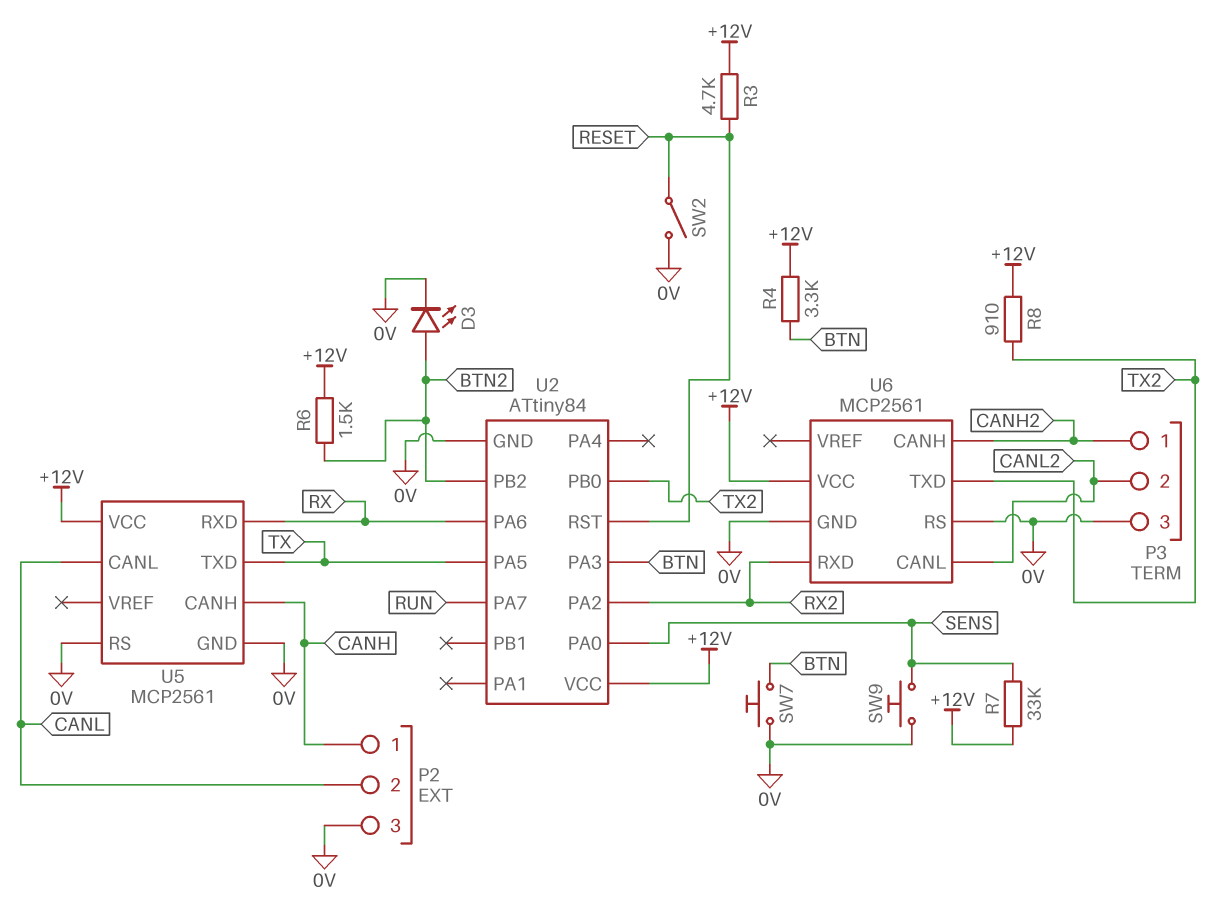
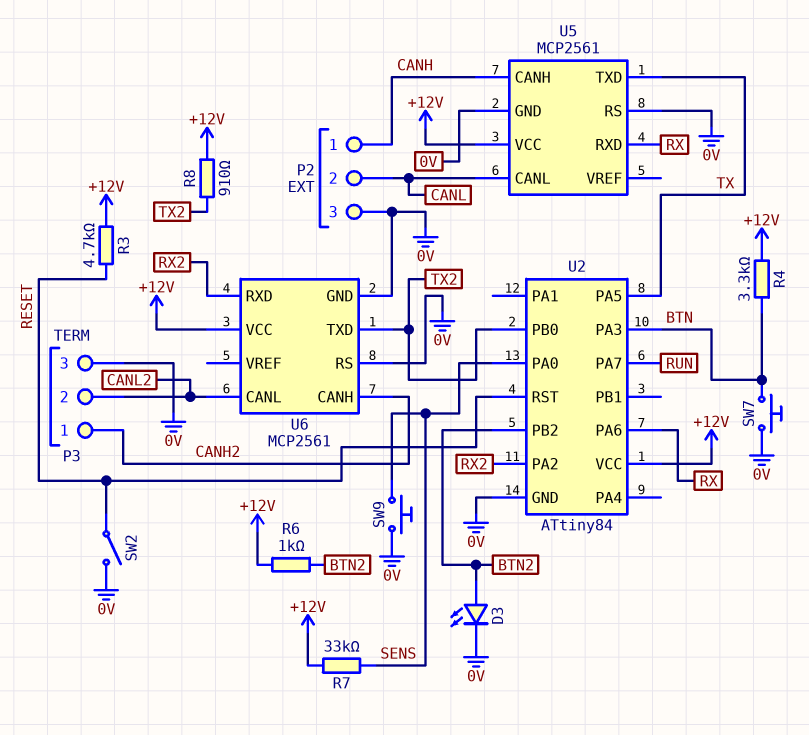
R6: 1.5k (+12V, BTN2) -> 1k (+12V, BTN2)

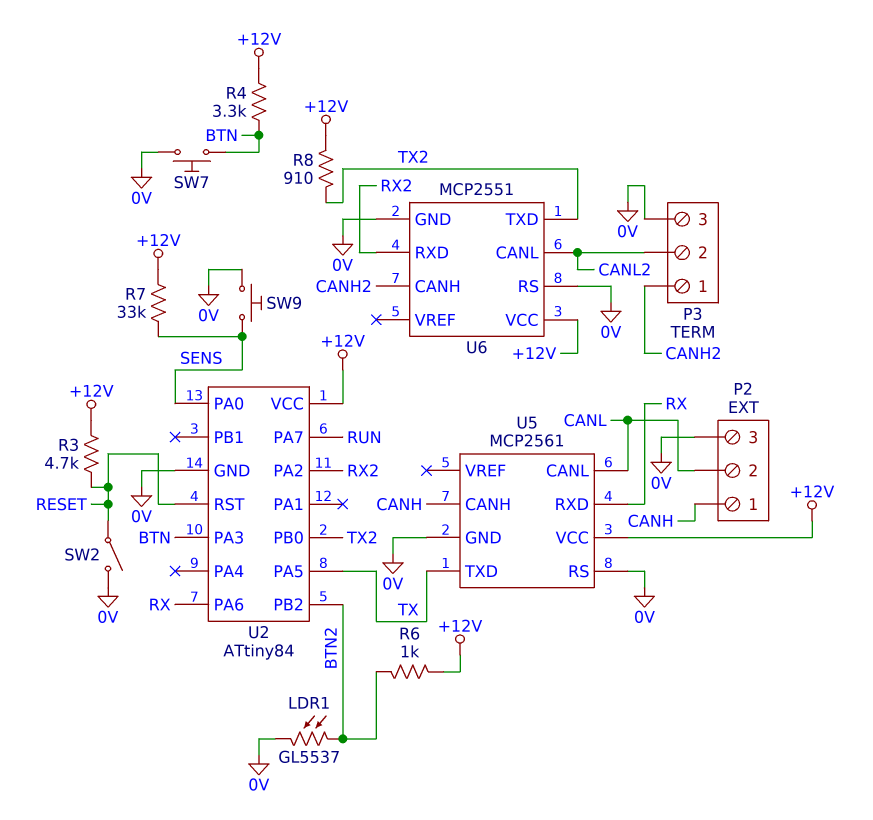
D3: LED (A BTN2, K 0V) -> none
LDR1: none -> GL5537 (0V, BTN2)
U6: MCP2561 -> MCP2551

